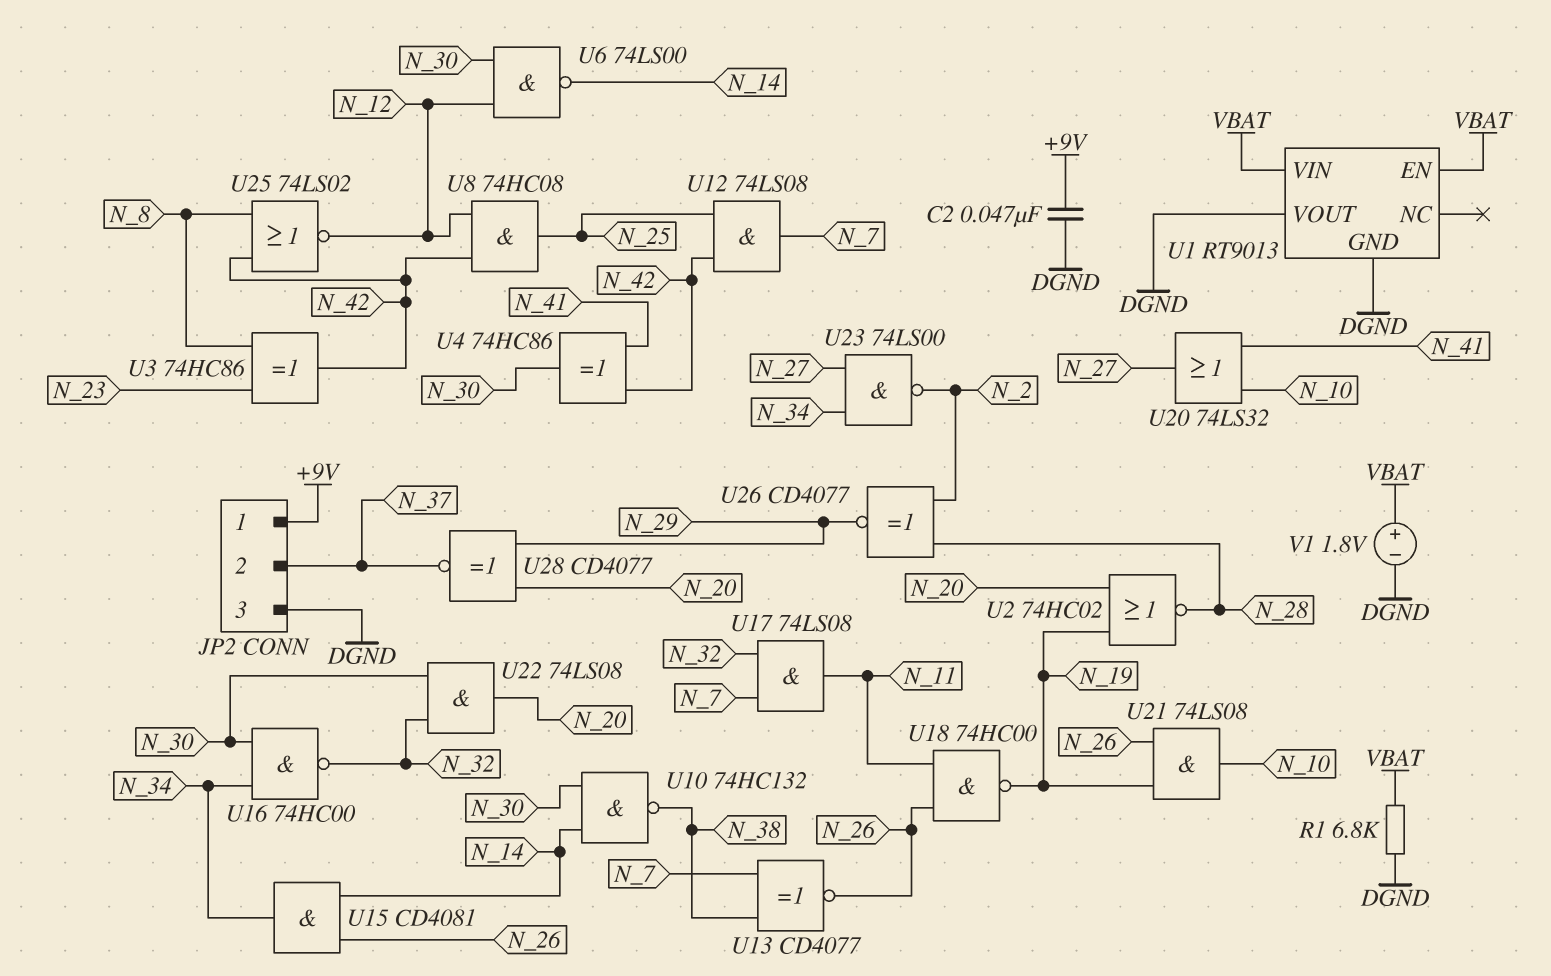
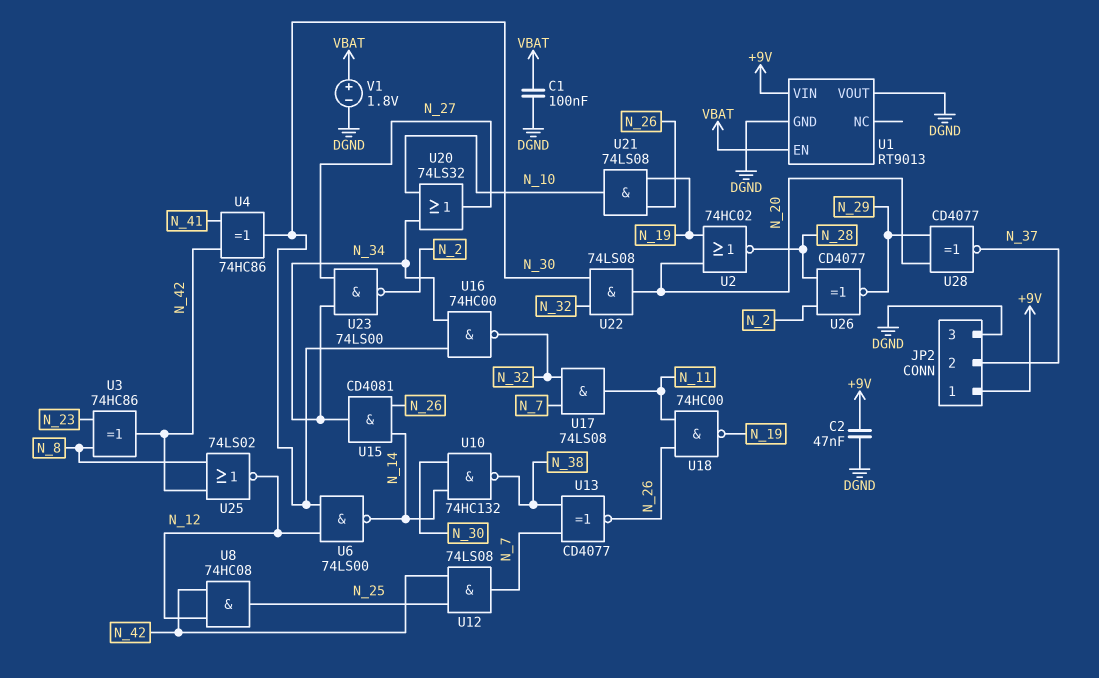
C1: none -> 100nF (DGND, VBAT)
R1: 6.8k (DGND, VBAT) -> none
U1 pin VIN: VBAT -> +9V
U20: OR 74LS32 (in N_10, in N_41, out N_27) -> OR 74LS32 (in N_10, in N_34, out N_27)

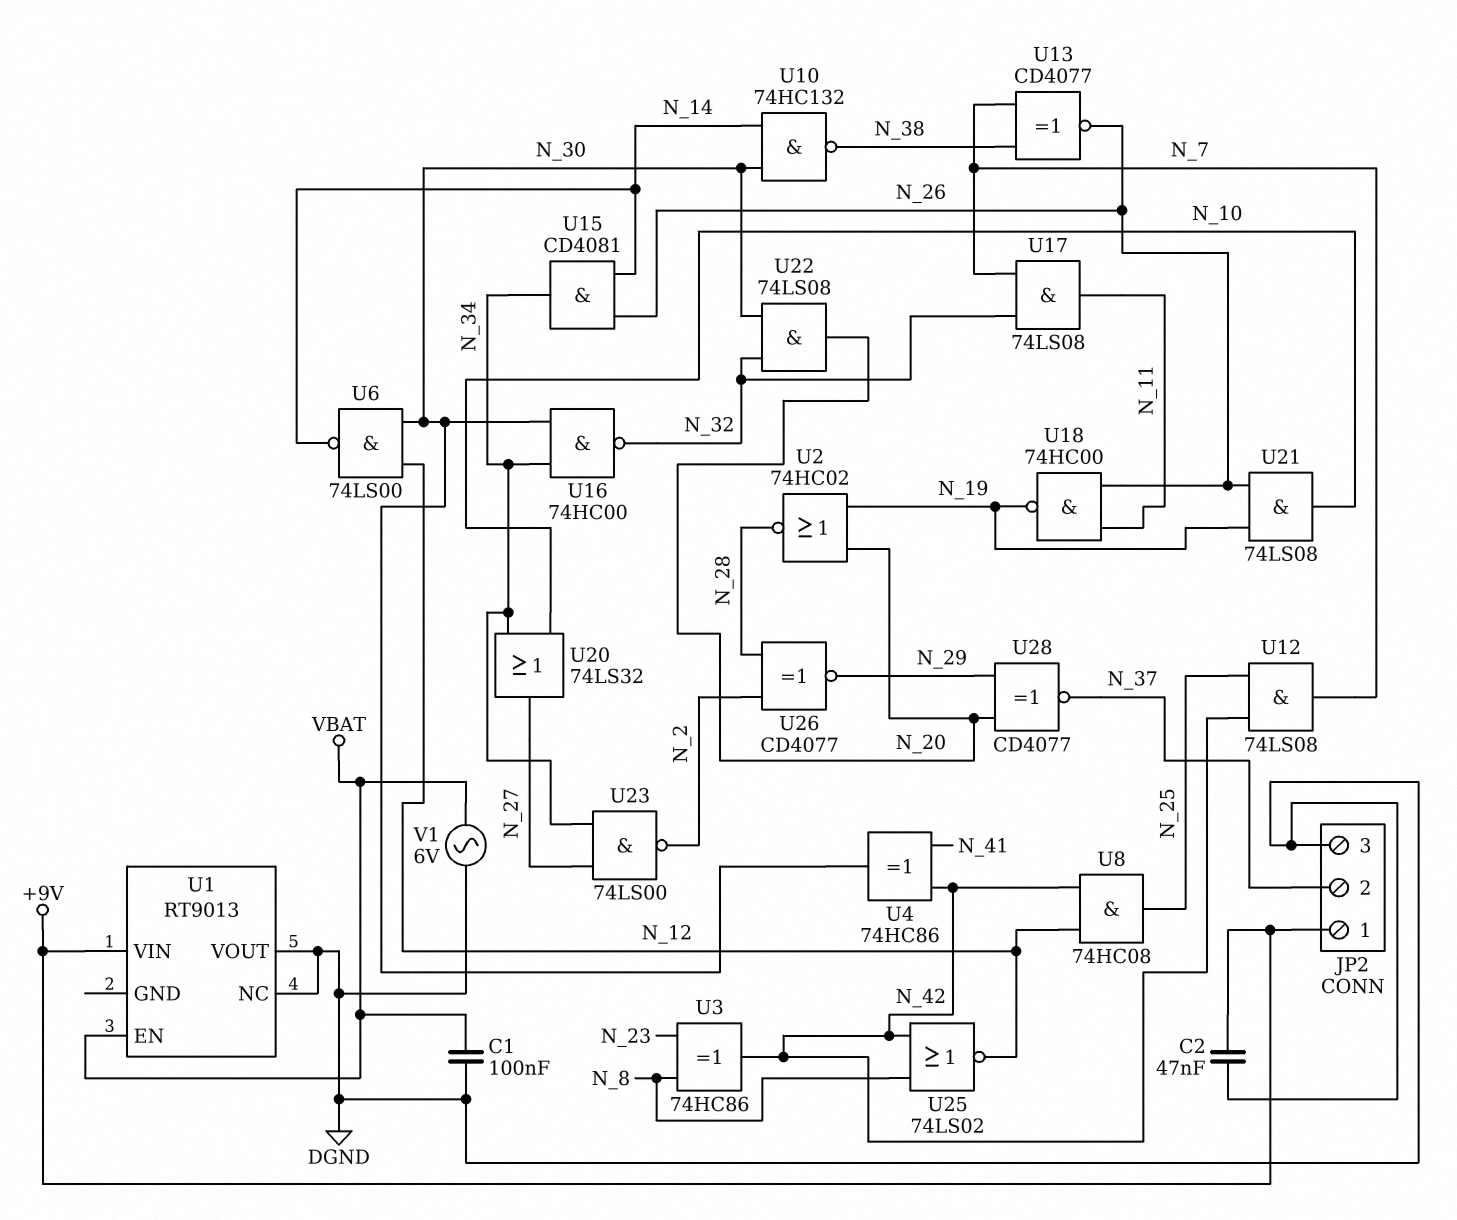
U1 pin GND: DGND -> none
U1 pin NC: none -> DGND
V1: 1.8V (plus VBAT, minus DGND) -> AC 6V (DGND, VBAT)

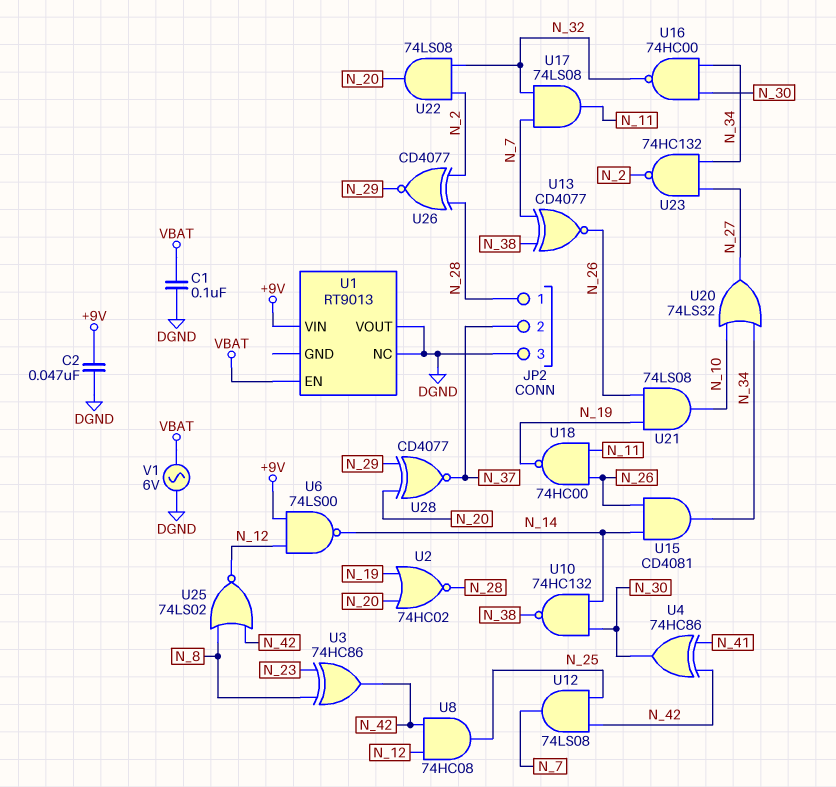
JP2 pin 1: +9V -> N_28
U6: NAND 74LS00 (in N_12, in N_30, out N_14) -> NAND 74LS00 (in +9V, in N_12, out N_14)
U22: AND 74LS08 (in N_30, in N_32, out N_20) -> AND 74LS08 (in N_2, in N_32, out N_20)
U23: NAND 74LS00 (in N_27, in N_34, out N_2) -> NAND 74HC132 (in N_27, in N_34, out N_2)

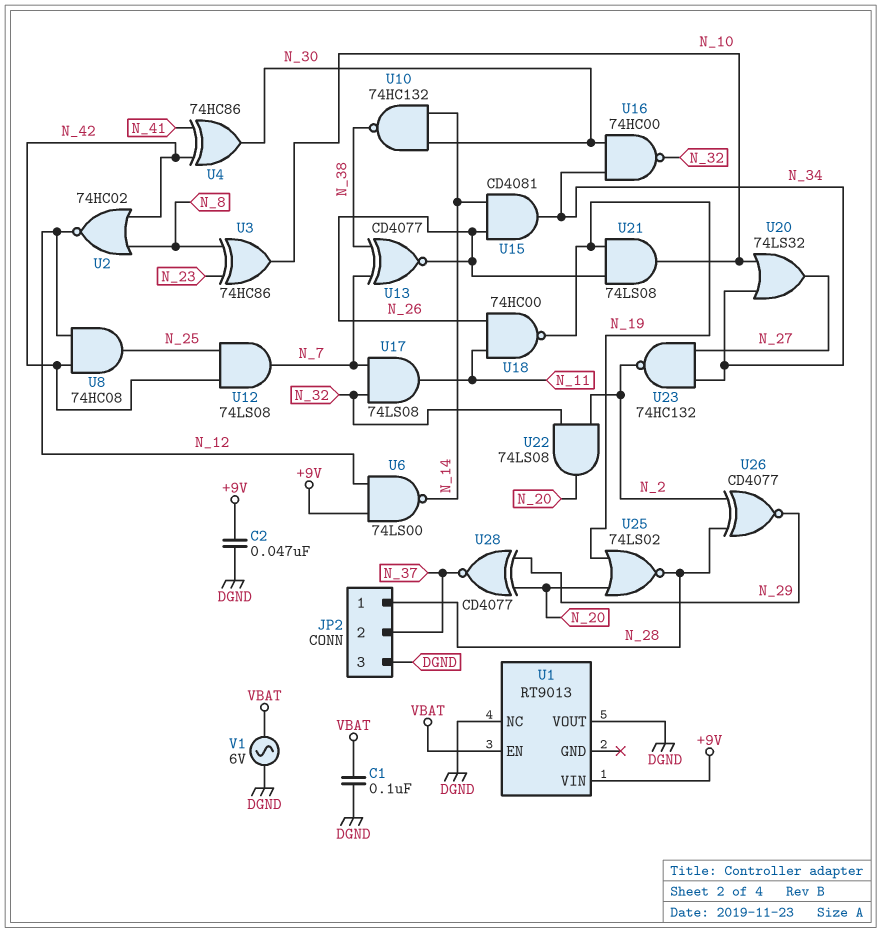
U2: NOR 74HC02 (in N_19, in N_20, out N_28) -> NOR 74HC02 (in N_8, in N_42, out N_12)
U3: XOR 74HC86 (in N_8, in N_23, out N_42) -> XOR 74HC86 (in N_8, in N_23, out N_10)
U25: NOR 74LS02 (in N_8, in N_42, out N_12) -> NOR 74LS02 (in N_19, in N_20, out N_28)

